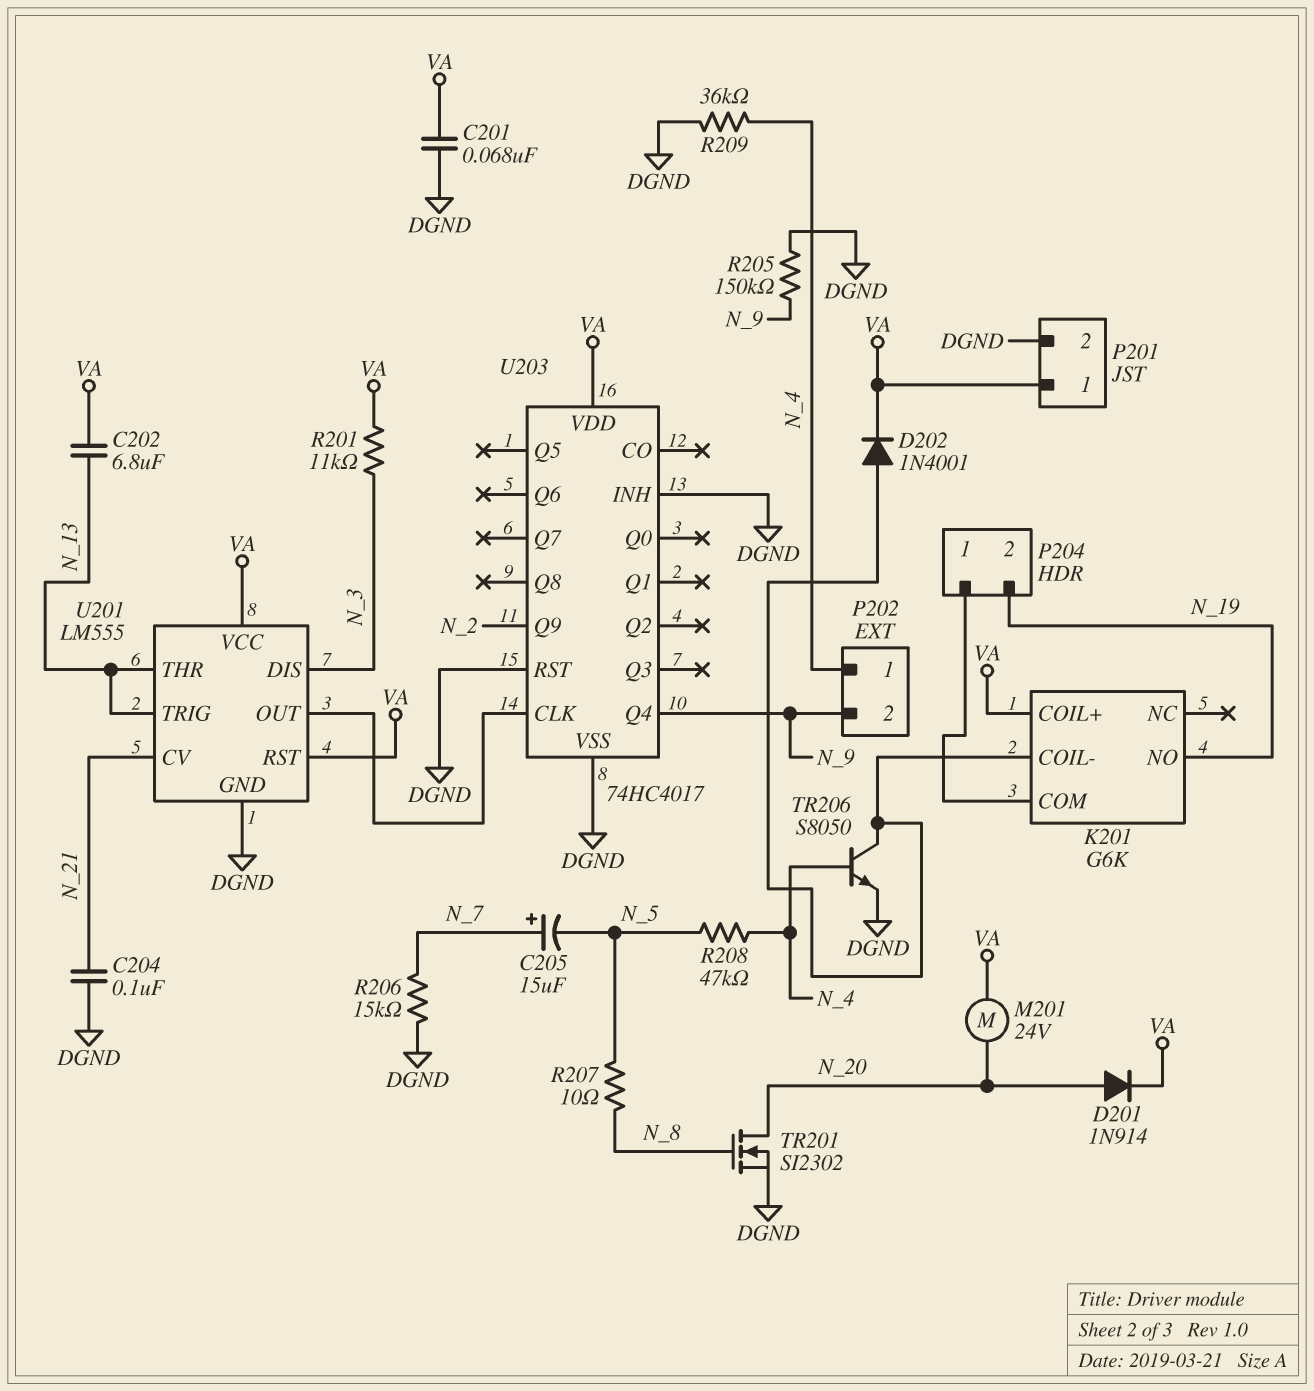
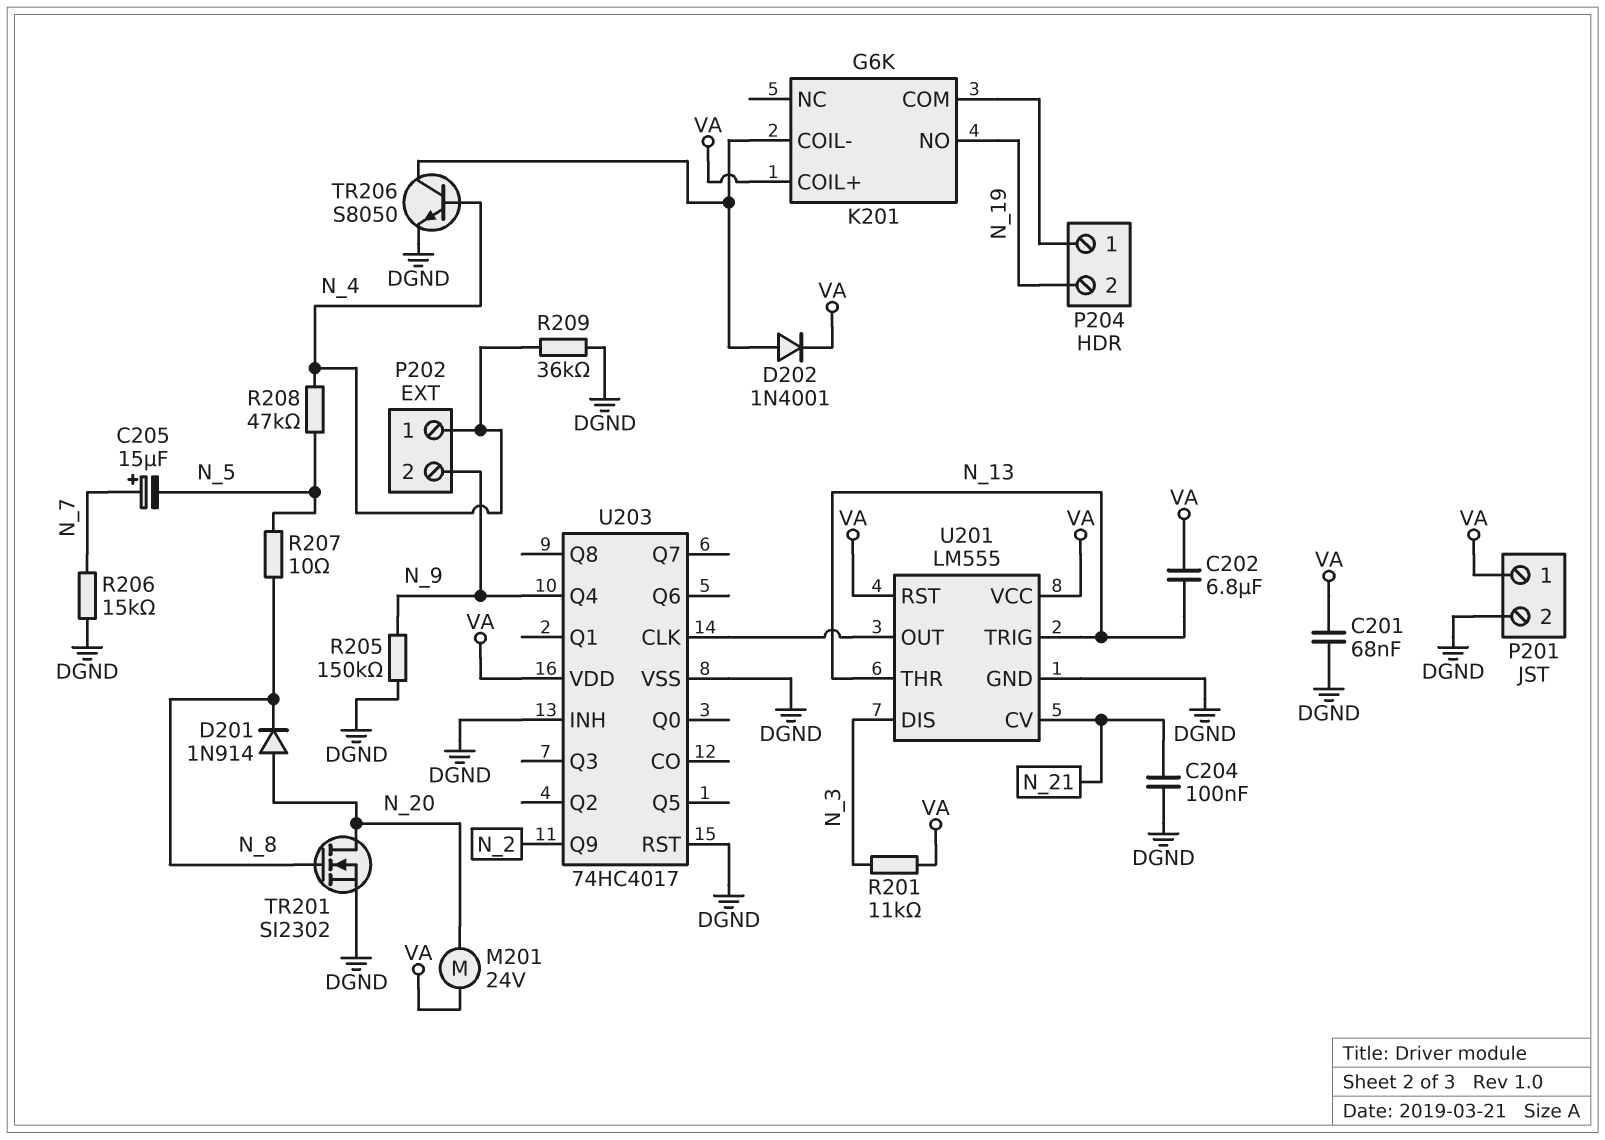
D201: diode 1N914 (A N_20, K VA) -> diode 1N914 (A N_20, K N_8)

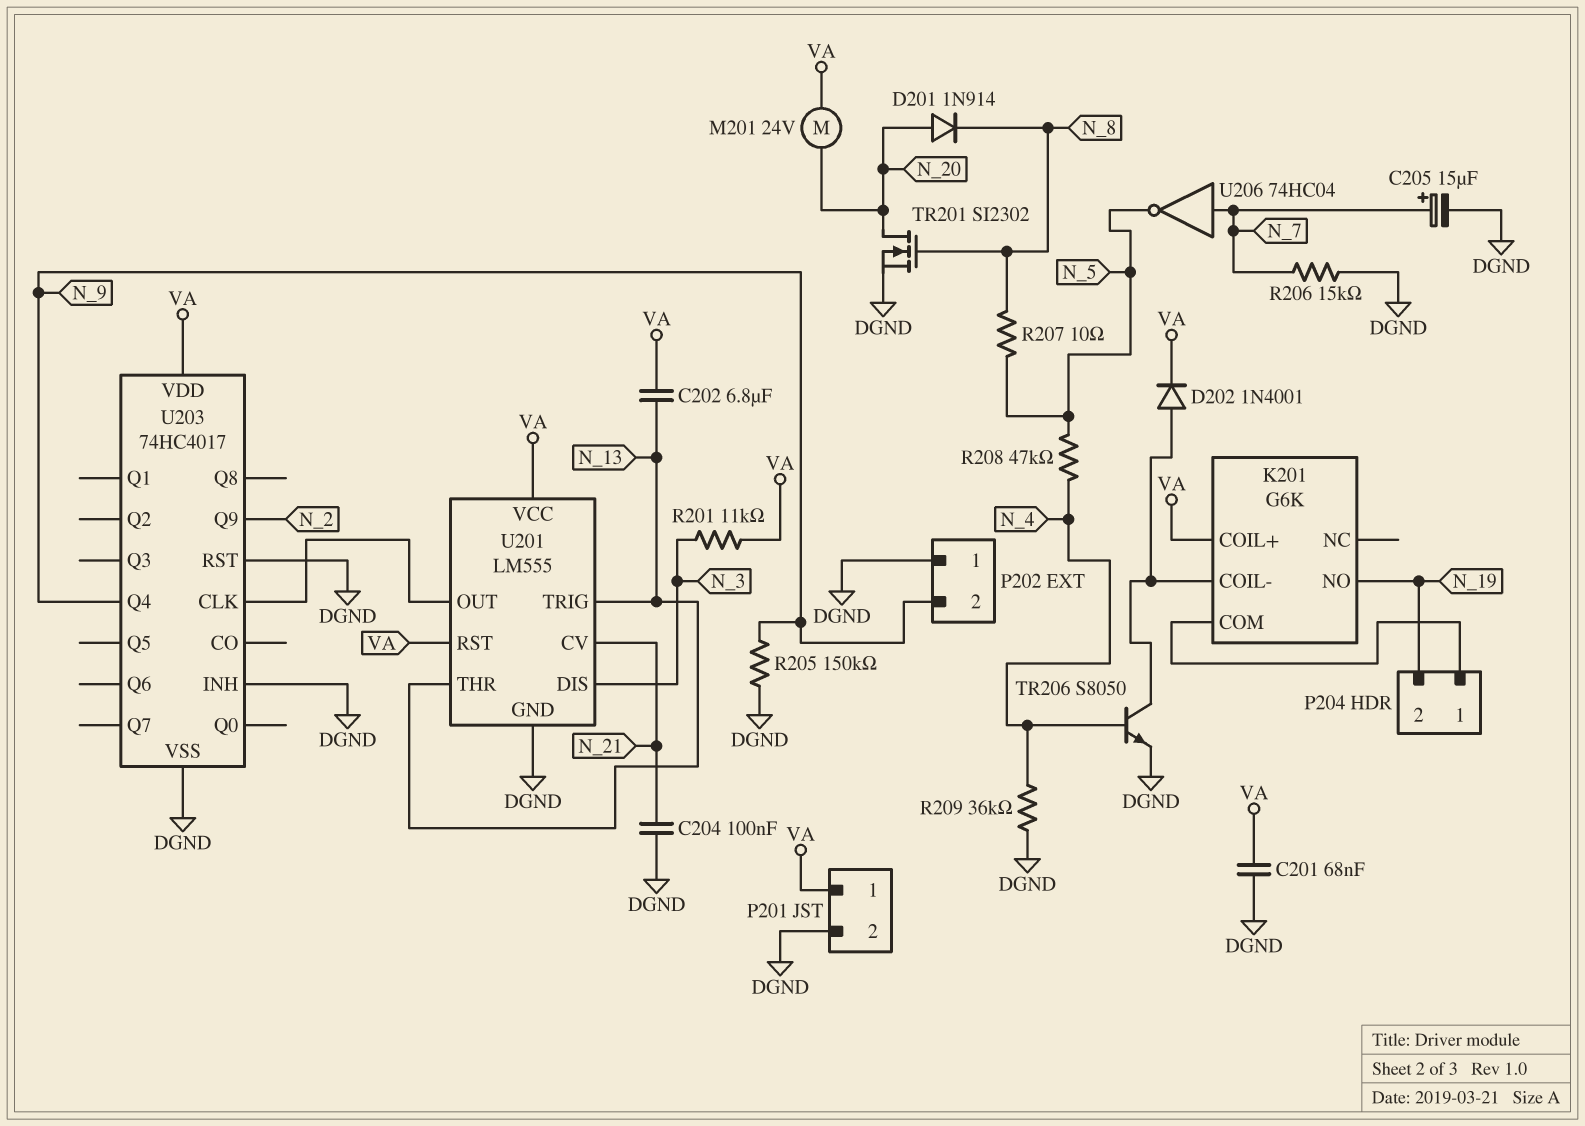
C205: 15uF (plus N_7, minus N_5) -> 15uF (plus N_7, minus DGND)
P202 pin 1: N_4 -> DGND
U206: none -> NOT 74HC04 (in N_7, out N_5)

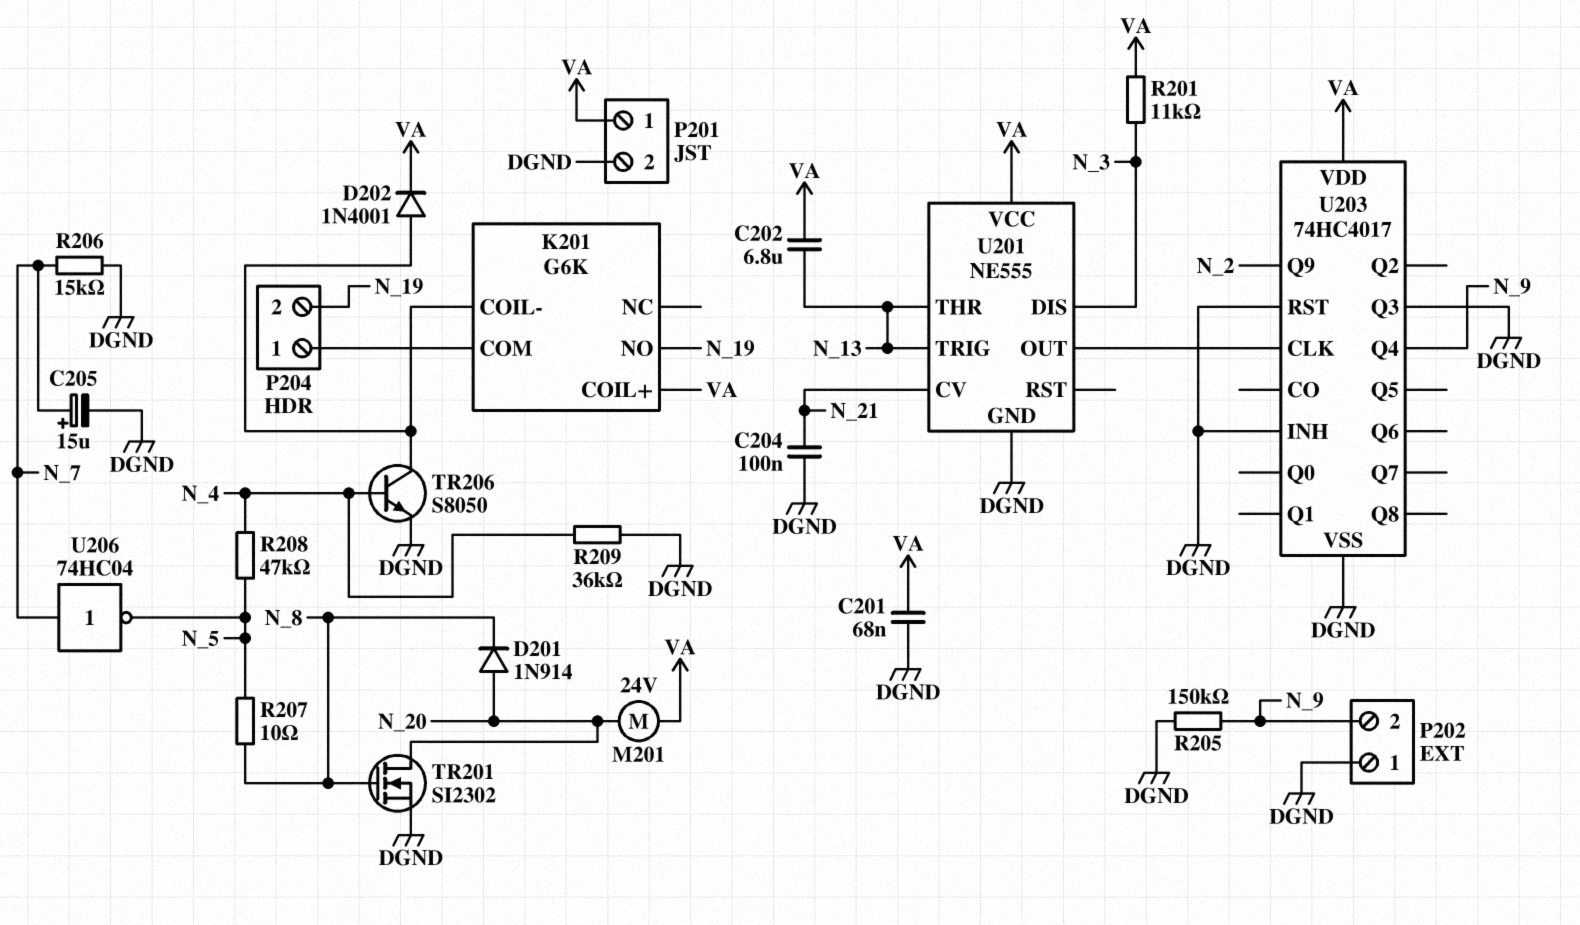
U201: LM555 -> NE555
U201 pin RST: VA -> none
U203 pin Q3: none -> DGND

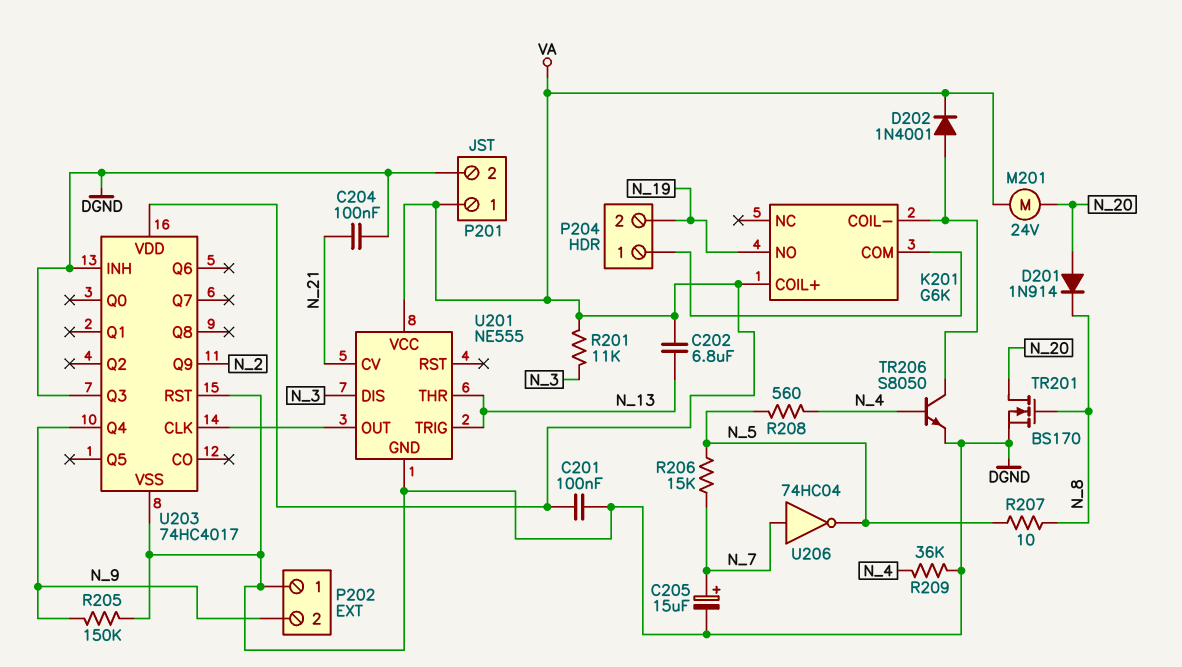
C201: 68nF (DGND, VA) -> 100nF (DGND, VA)
R206: 15k (DGND, N_7) -> 15k (N_5, N_7)
R208: 47k (N_4, N_5) -> 560 (N_4, N_5)
TR201: NMOS SI2302 (G N_8, D N_20, S DGND) -> NMOS BS170 (G N_8, D N_20, S DGND)

